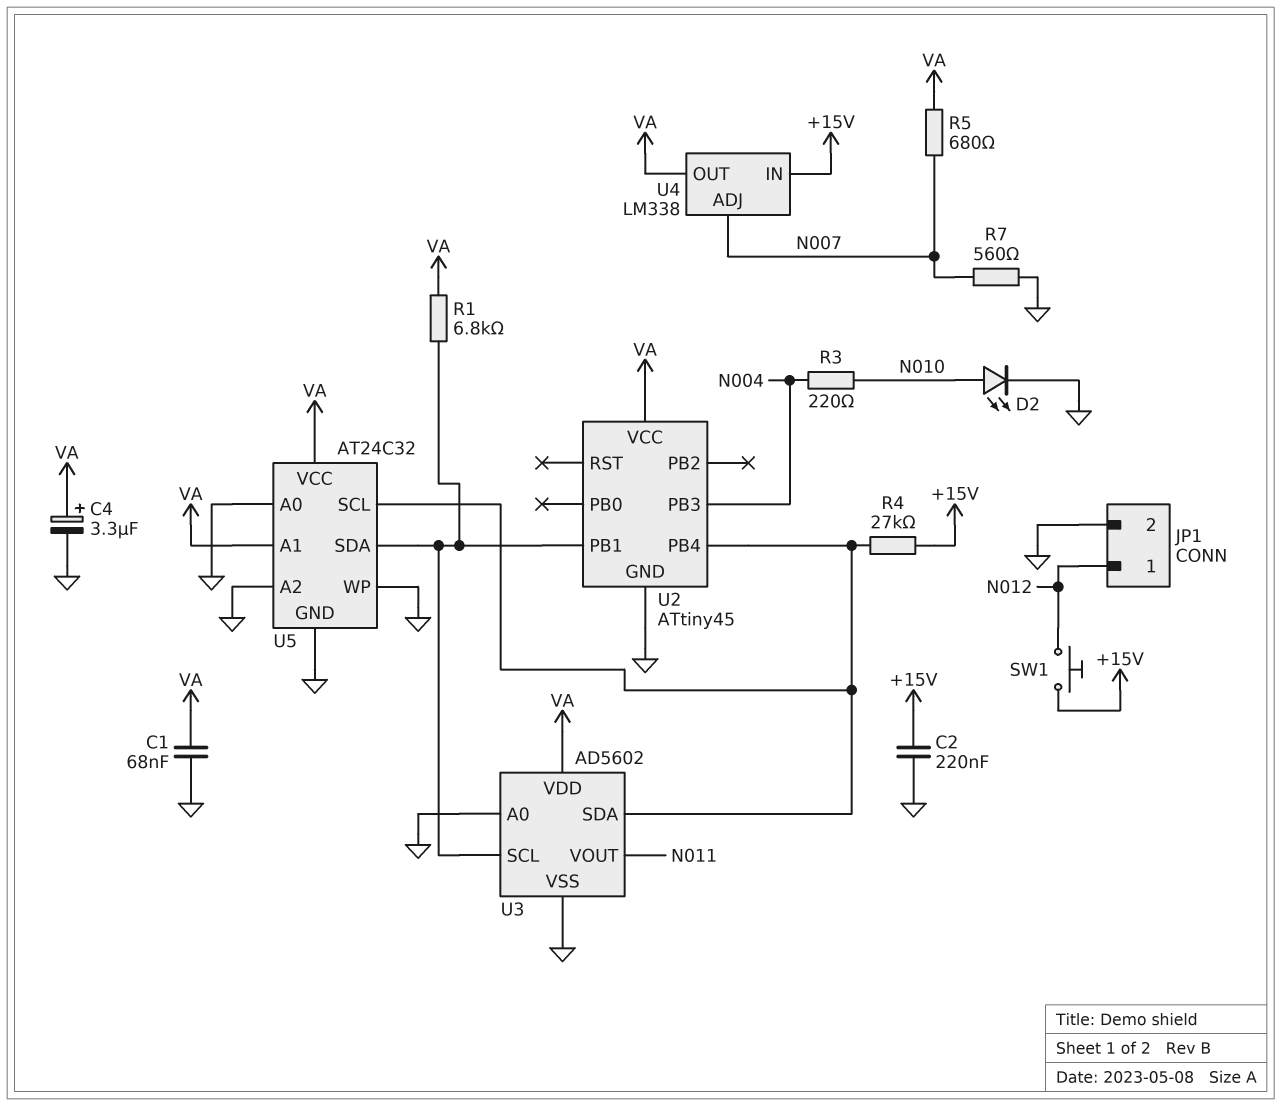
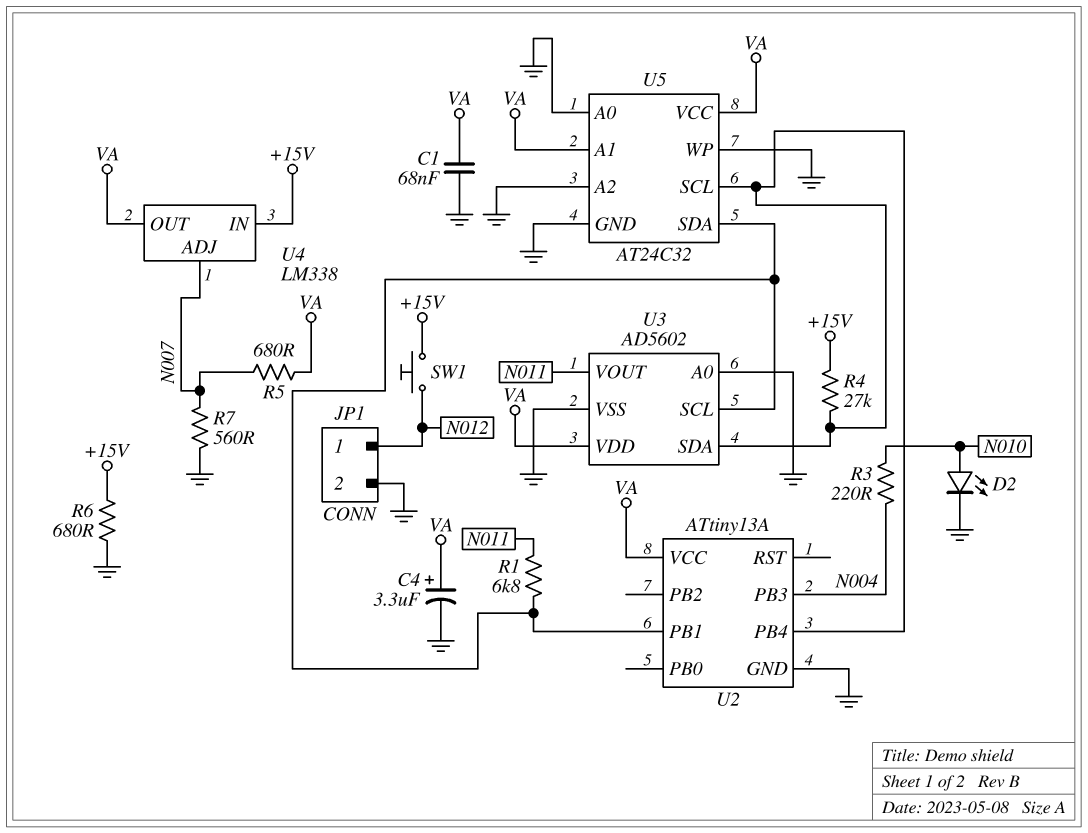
C2: 220nF (+15V, GND) -> none
R1: 6.8k (U2/PB1, VA) -> 6.8k (N011, U2/PB1)
R6: none -> 680 (+15V, GND)
U2: ATtiny45 -> ATtiny13A

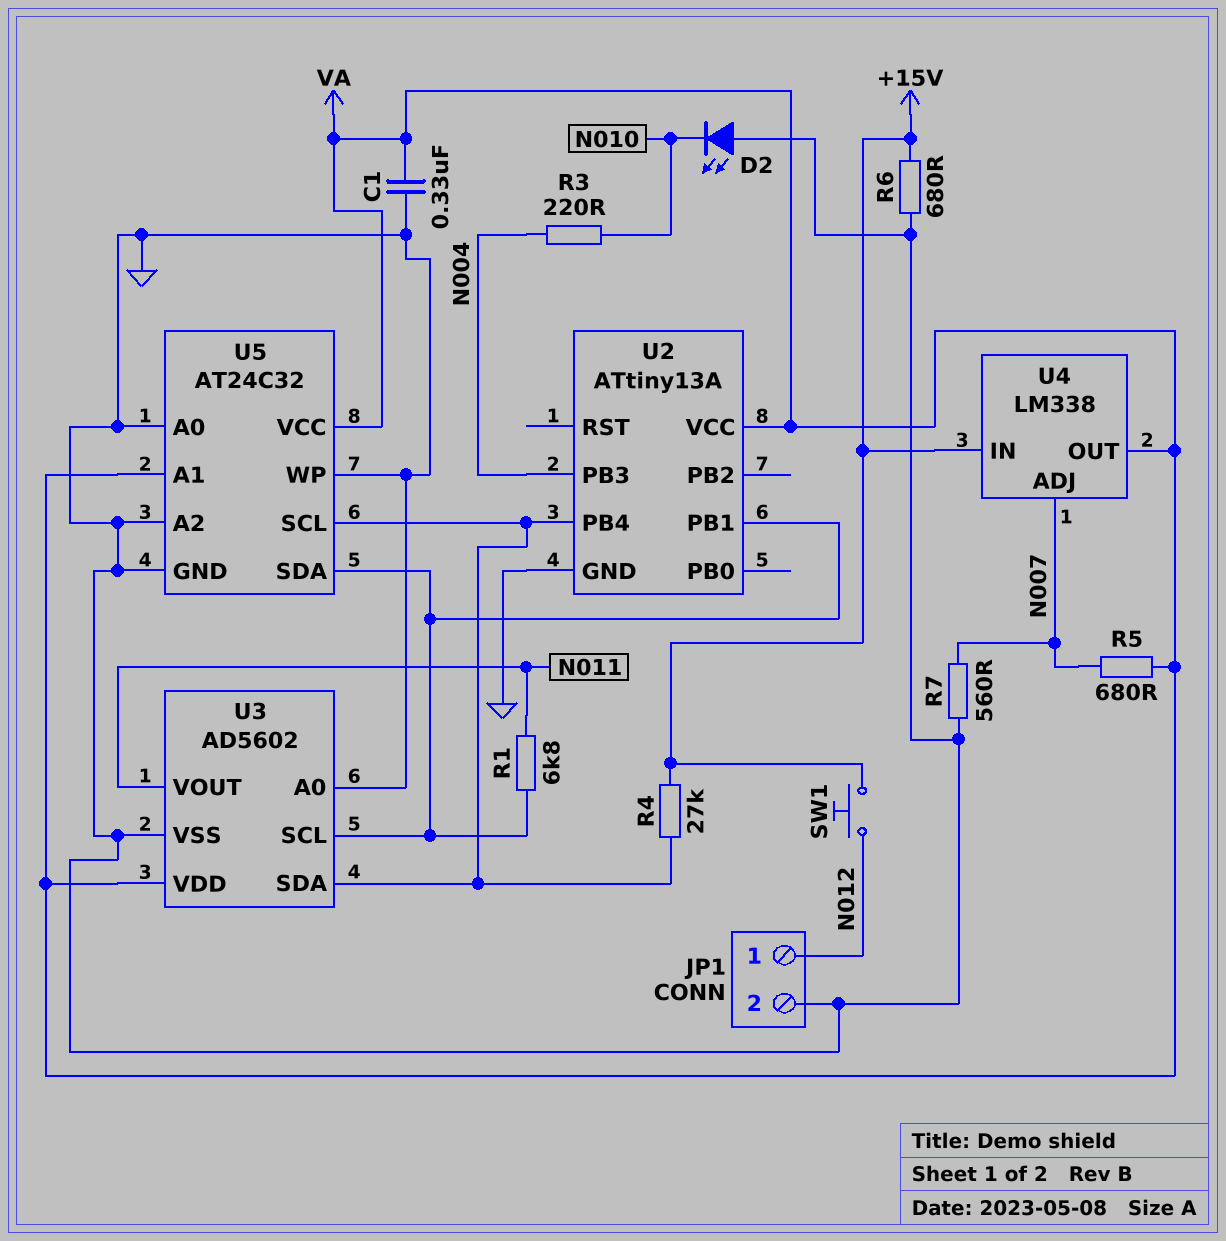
C1: 68nF (GND, VA) -> 330nF (GND, VA)
C4: 3.3uF (plus VA, minus GND) -> none
D2: LED (A N010, K GND) -> LED (A GND, K N010)

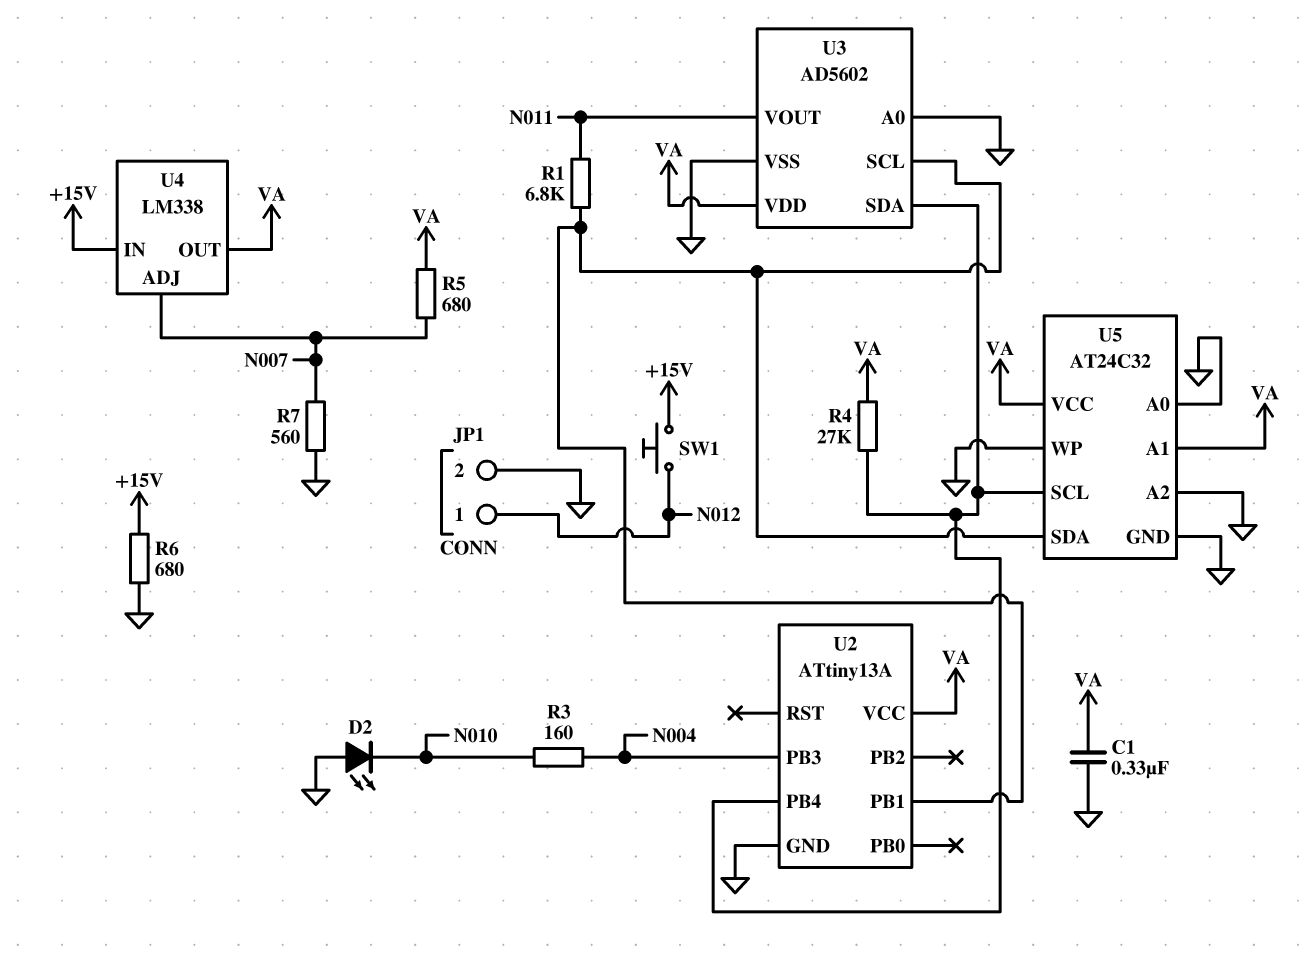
R3: 220 (N004, N010) -> 160 (N004, N010)
R4: 27k (+15V, U2/PB4) -> 27k (U2/PB4, VA)

